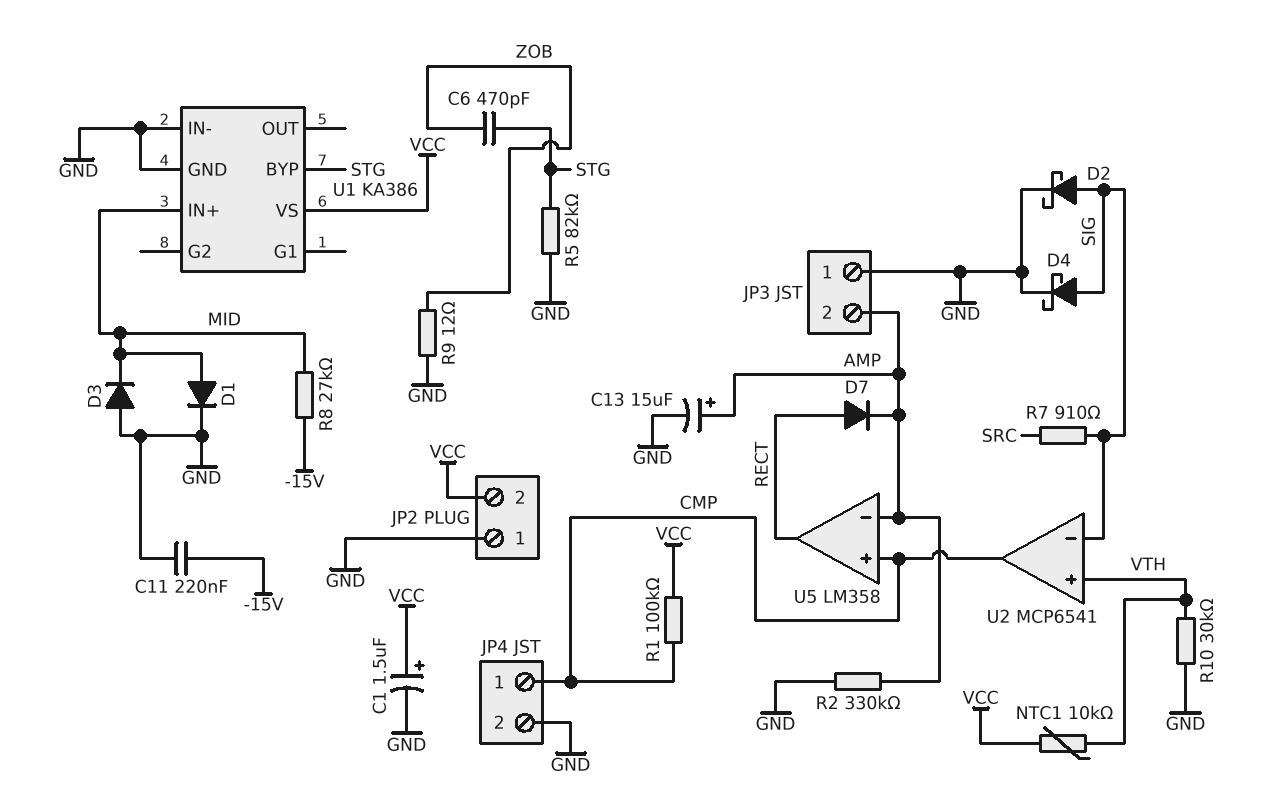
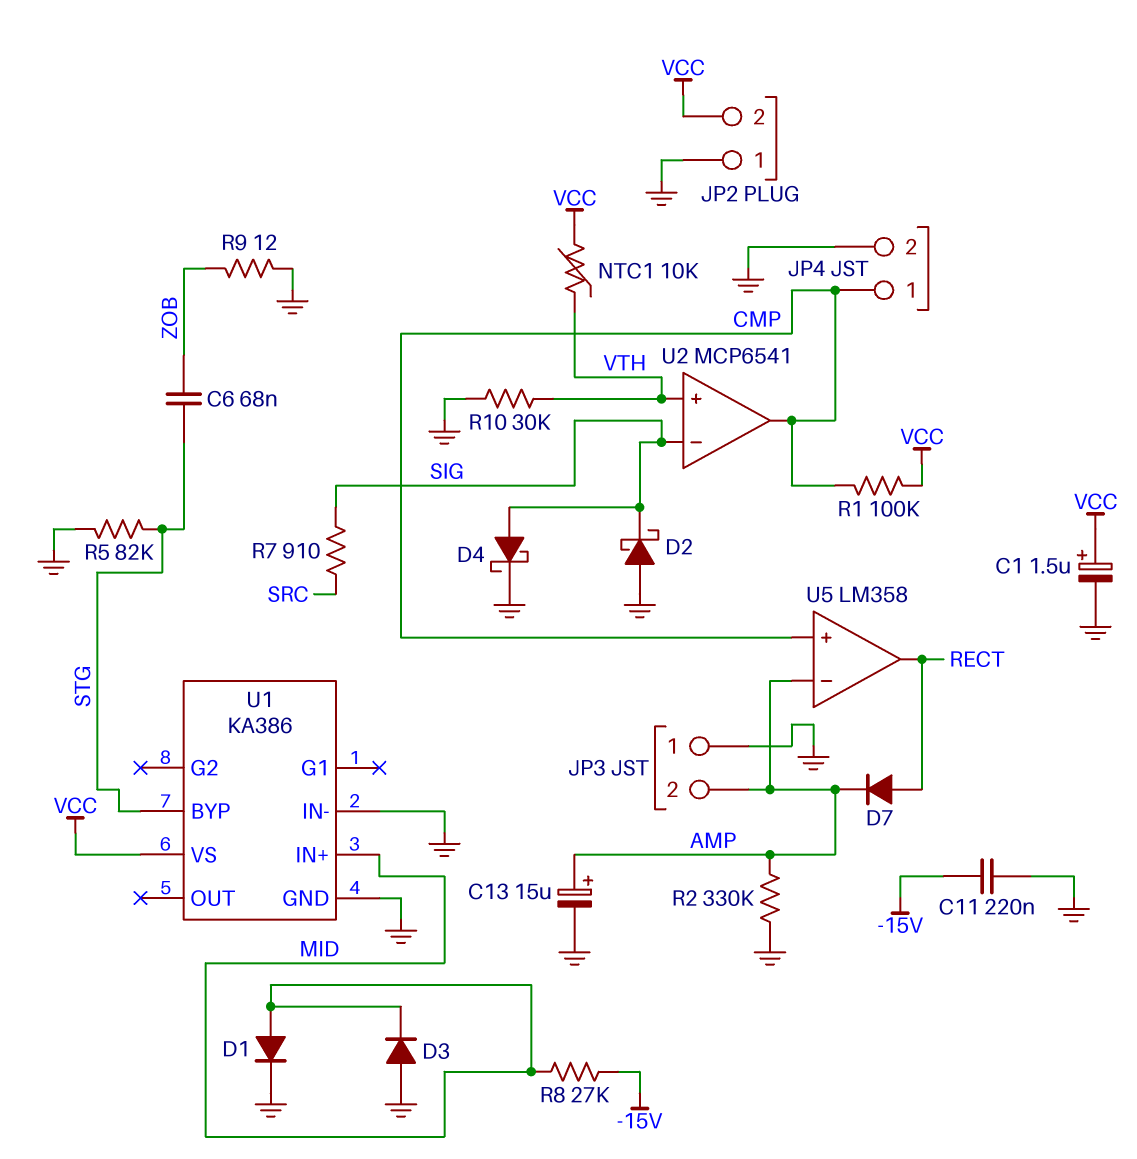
C6: 470pF (STG, ZOB) -> 68nF (STG, ZOB)
D2: schottky (A SIG, K GND) -> schottky (A GND, K SIG)

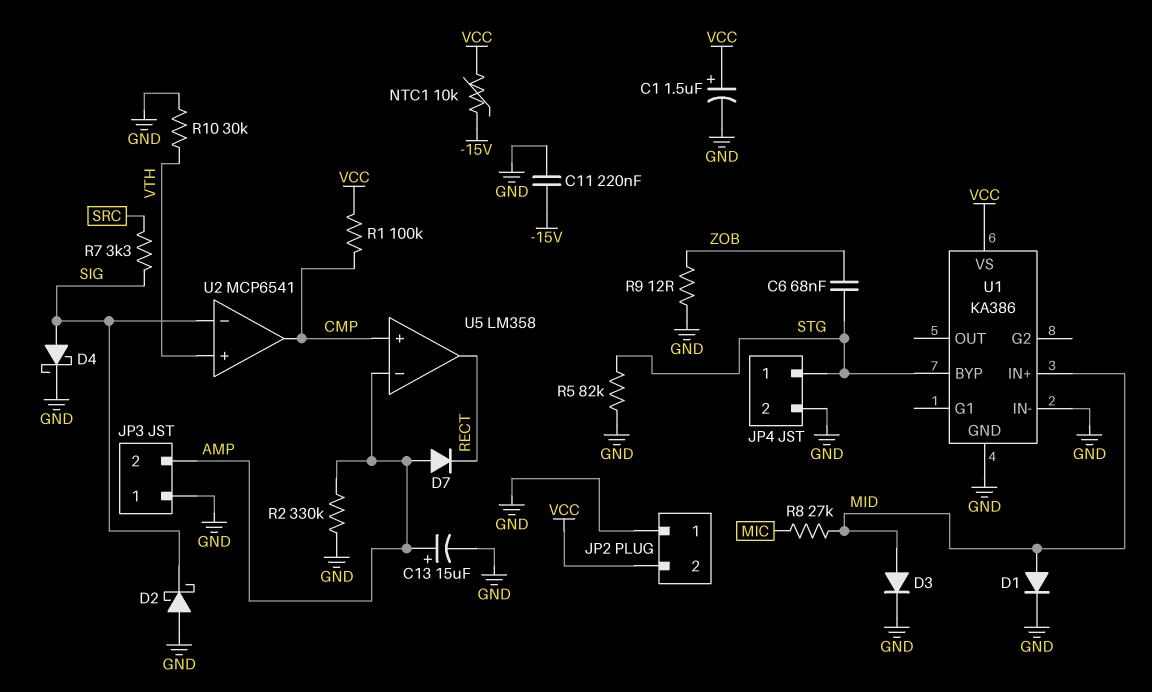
D3: diode (A GND, K MID) -> diode (A MID, K GND)
D7: diode (A RECT, K AMP) -> diode (A AMP, K RECT)
JP4 pin 1: CMP -> STG
NTC1: 10k (VCC, VTH) -> 10k (-15V, VCC)
R7: 910 (SIG, SRC) -> 3.3k (SIG, SRC)
R8: 27k (-15V, MID) -> 27k (MIC, MID)

